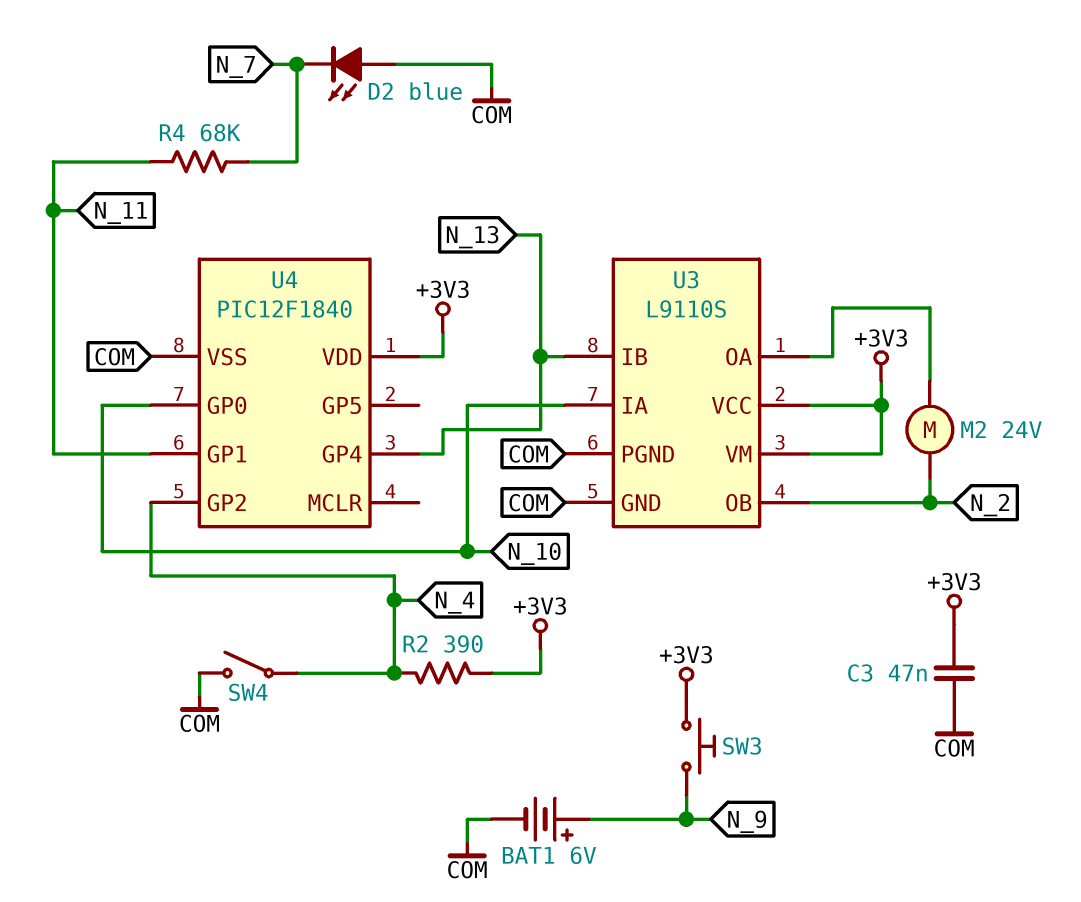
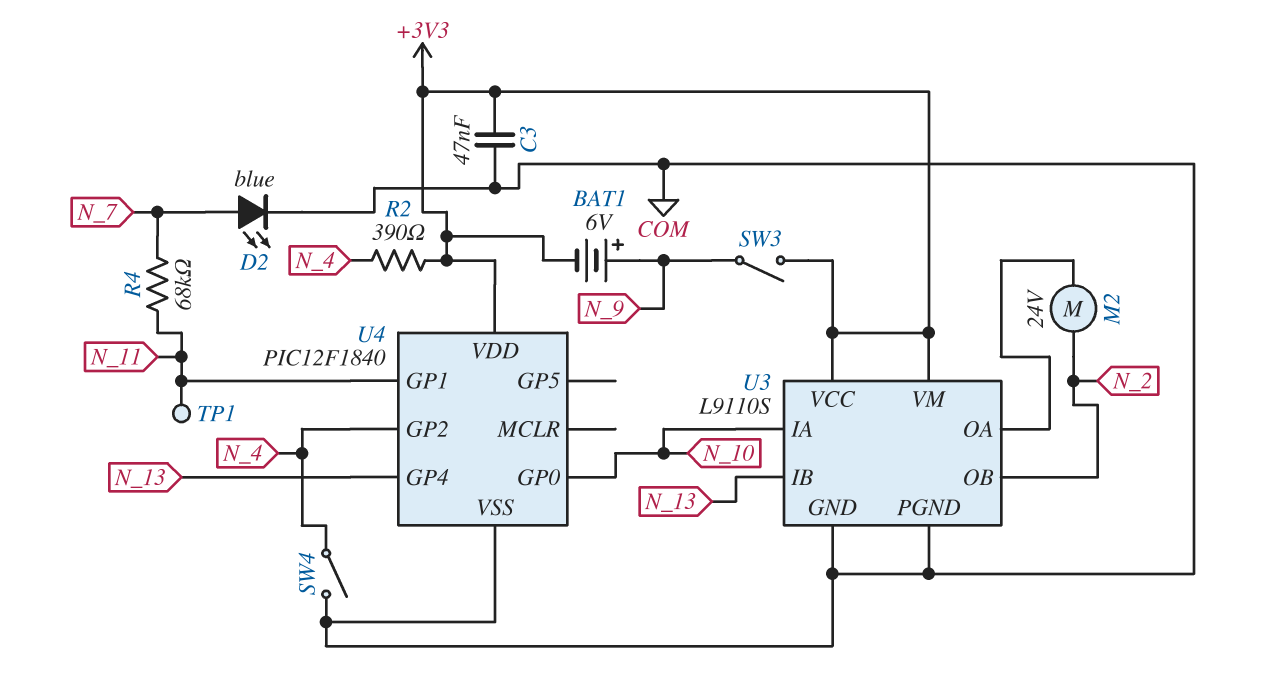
BAT1: 6V (plus N_9, minus COM) -> 6V (plus N_9, minus +3V3)
D2: LED blue (A COM, K N_7) -> LED blue (A N_7, K COM)
SW3: button (+3V3, N_9) -> switch (+3V3, N_9)
TP1: none -> test point (N_11)

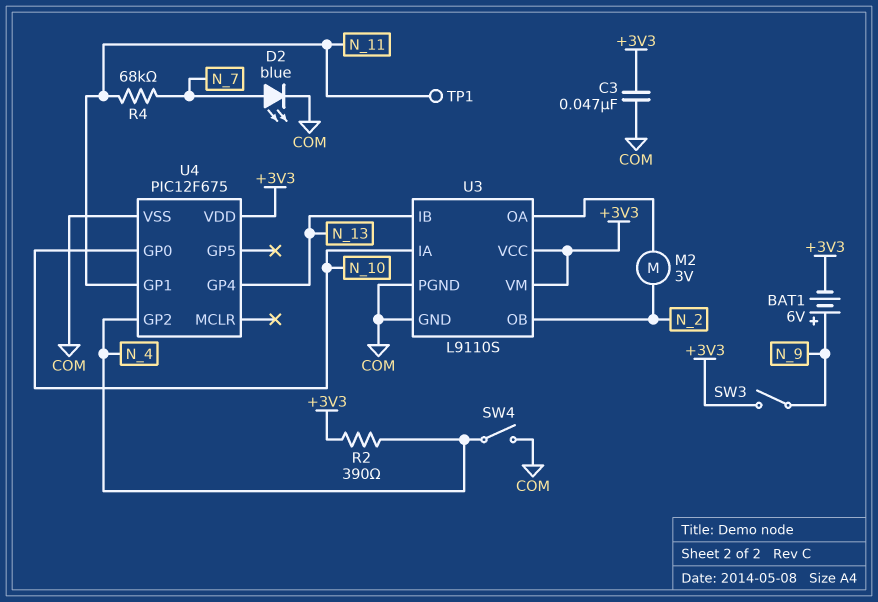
M2: motor 24V (N_2, U3/OA) -> motor 3V (N_2, U3/OA)
U4: PIC12F1840 -> PIC12F675

